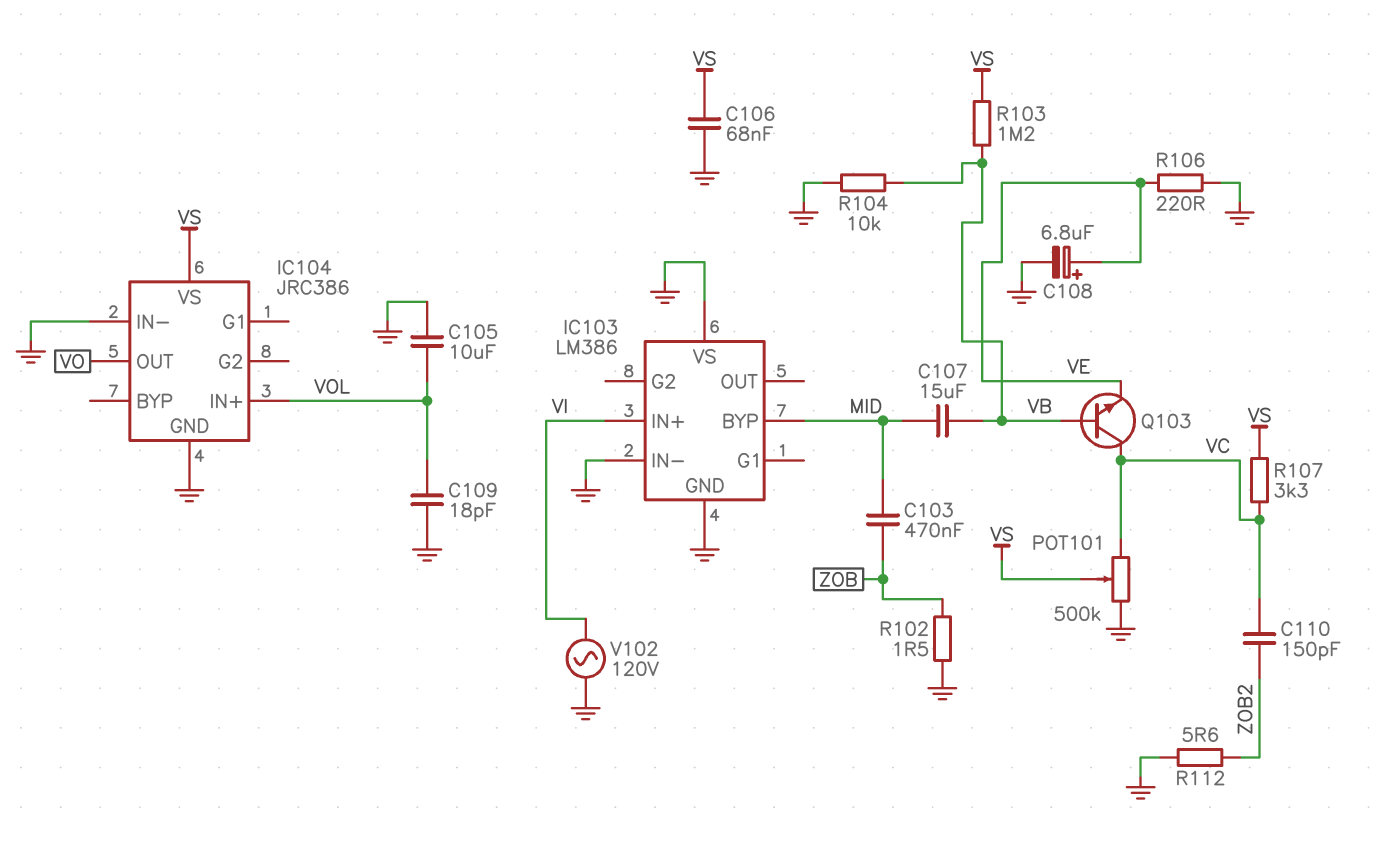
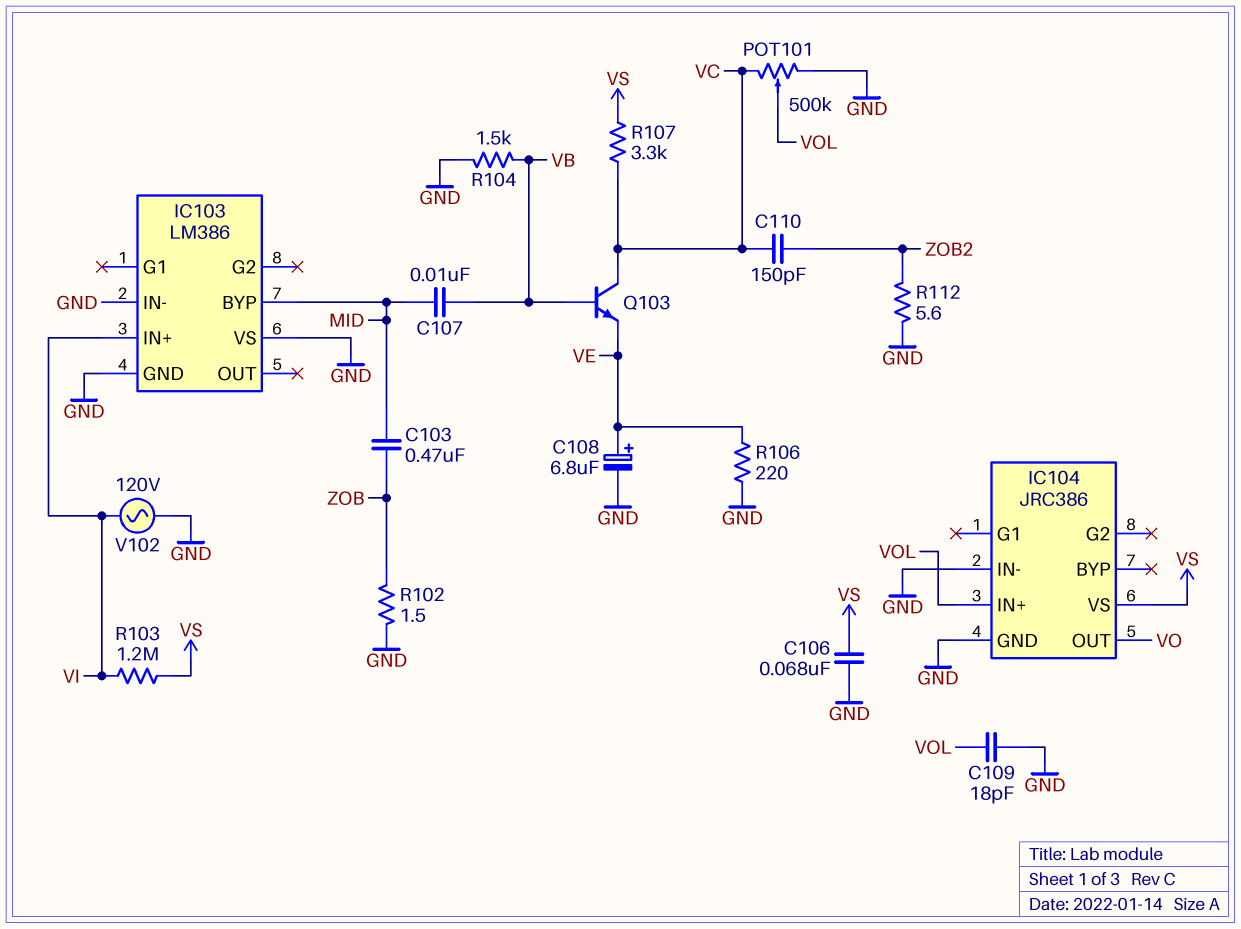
C105: 10uF (GND, VOL) -> none
C107: 15uF (MID, VB) -> 10nF (MID, VB)
POT101: 500k (GND, VC, wiper VS) -> 500k (GND, VC, wiper VOL)
R103: 1.2M (VB, VS) -> 1.2M (VI, VS)
R104: 10k (GND, VB) -> 1.5k (GND, VB)

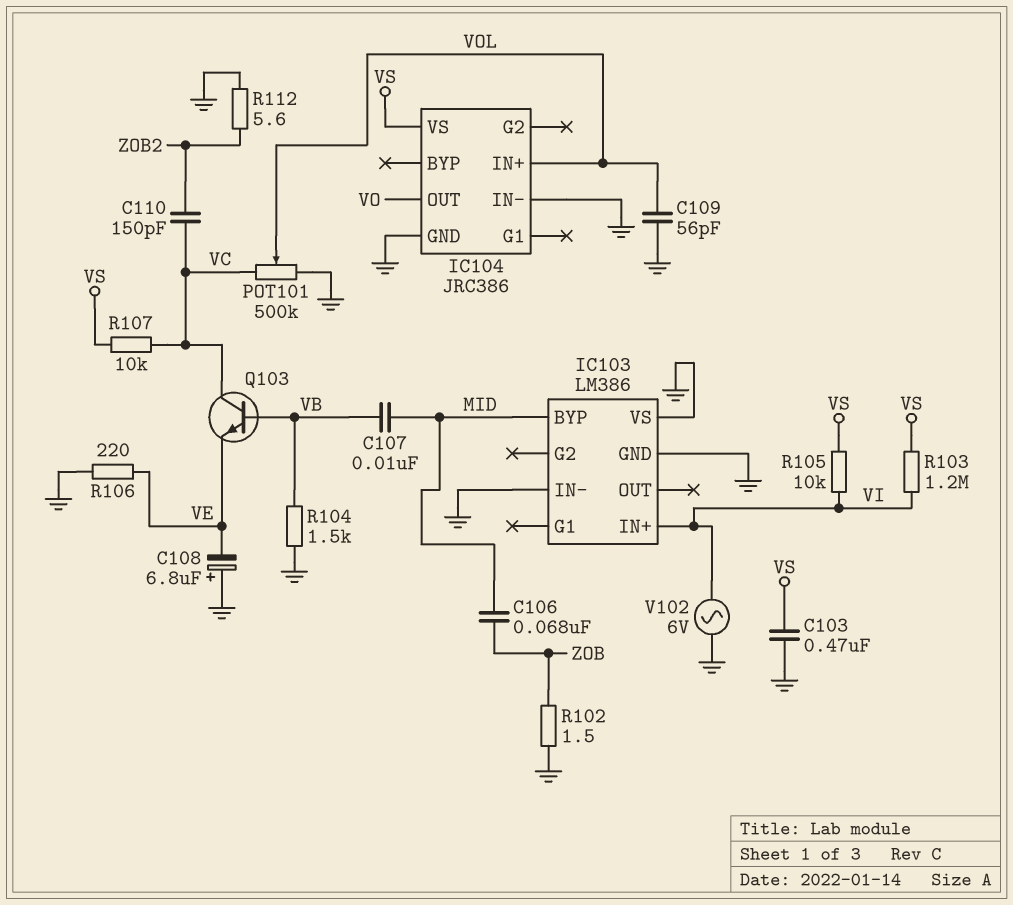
C103: 470nF (MID, ZOB) -> 470nF (GND, VS)
C106: 68nF (GND, VS) -> 68nF (MID, ZOB)
C108: 6.8uF (plus VE, minus GND) -> 6.8uF (plus GND, minus VE)
C109: 18pF (GND, VOL) -> 56pF (GND, VOL)
R105: none -> 10k (VI, VS)
R107: 3.3k (VC, VS) -> 10k (VC, VS)
V102: AC 120V (GND, VI) -> AC 6V (GND, VI)

